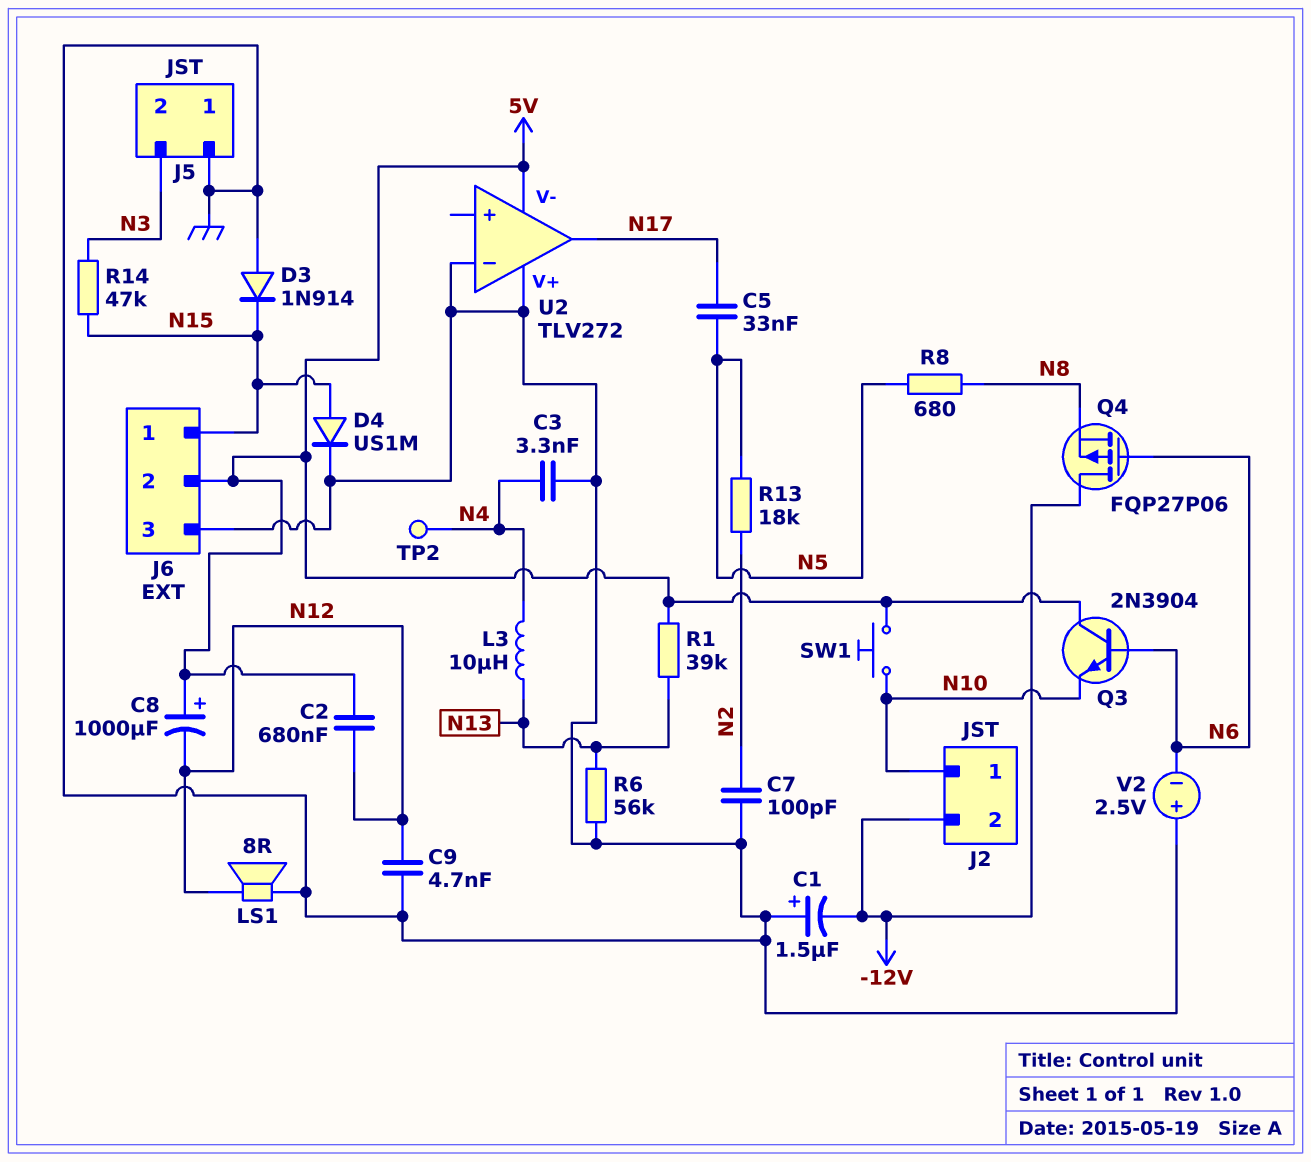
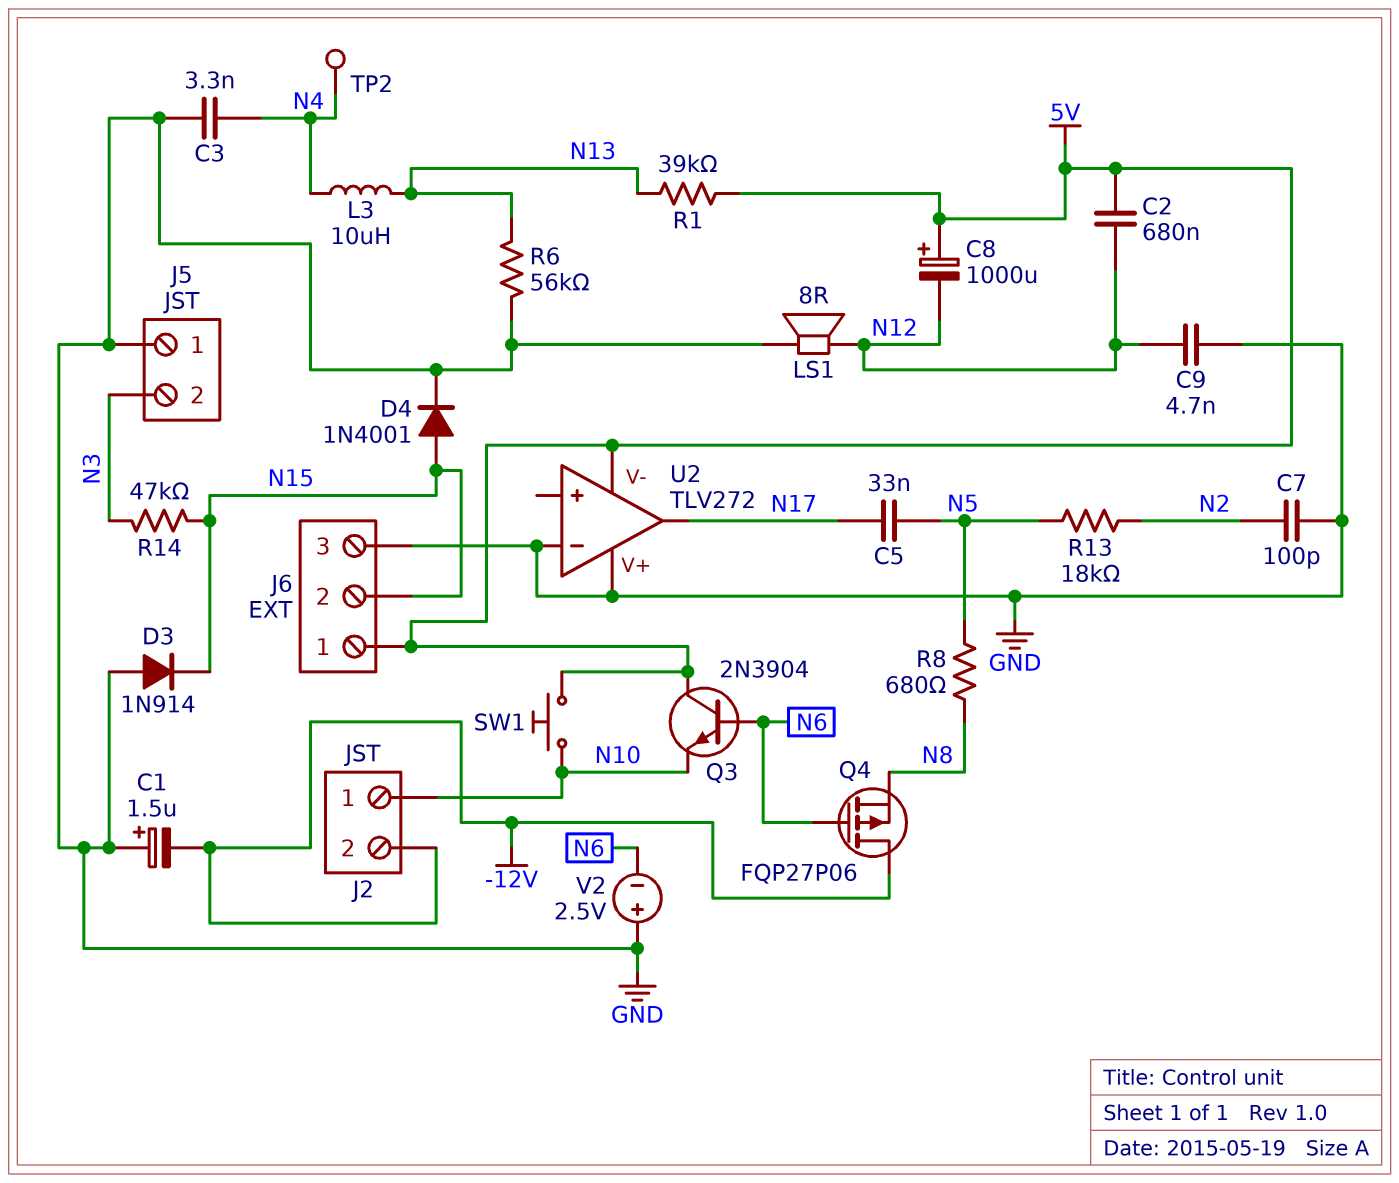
D4: diode US1M (A N15, K GND) -> diode 1N4001 (A N15, K GND)
J6 pin 1: N15 -> 5V
J6 pin 2: 5V -> N15

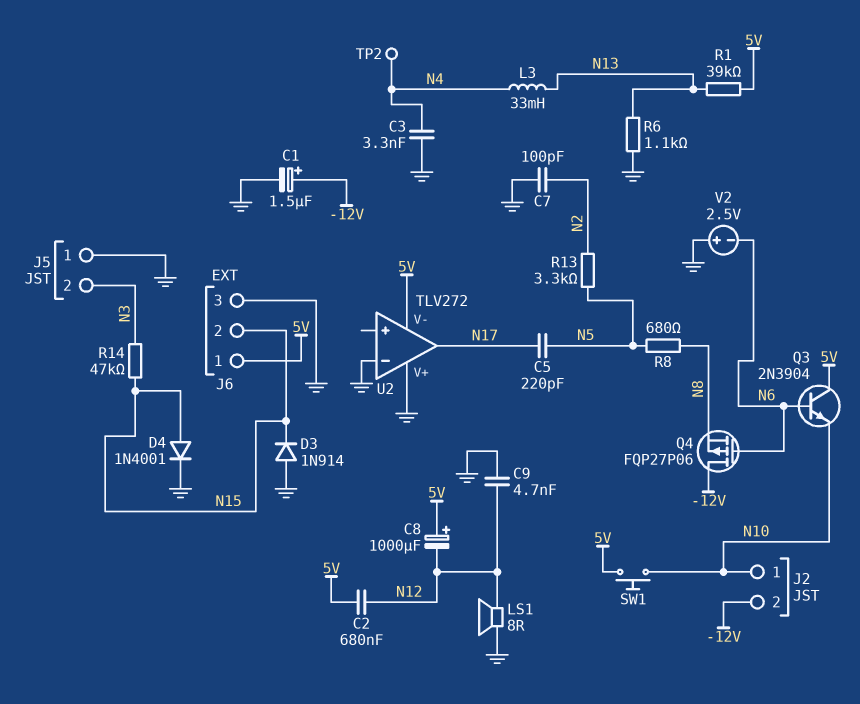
C1: 1.5uF (plus GND, minus -12V) -> 1.5uF (plus -12V, minus GND)
C5: 33nF (N5, N17) -> 220pF (N5, N17)
L3: 10uH (N4, N13) -> 33mH (N4, N13)
R6: 56k (GND, N13) -> 1.1k (GND, N13)
R13: 18k (N2, N5) -> 3.3k (N2, N5)

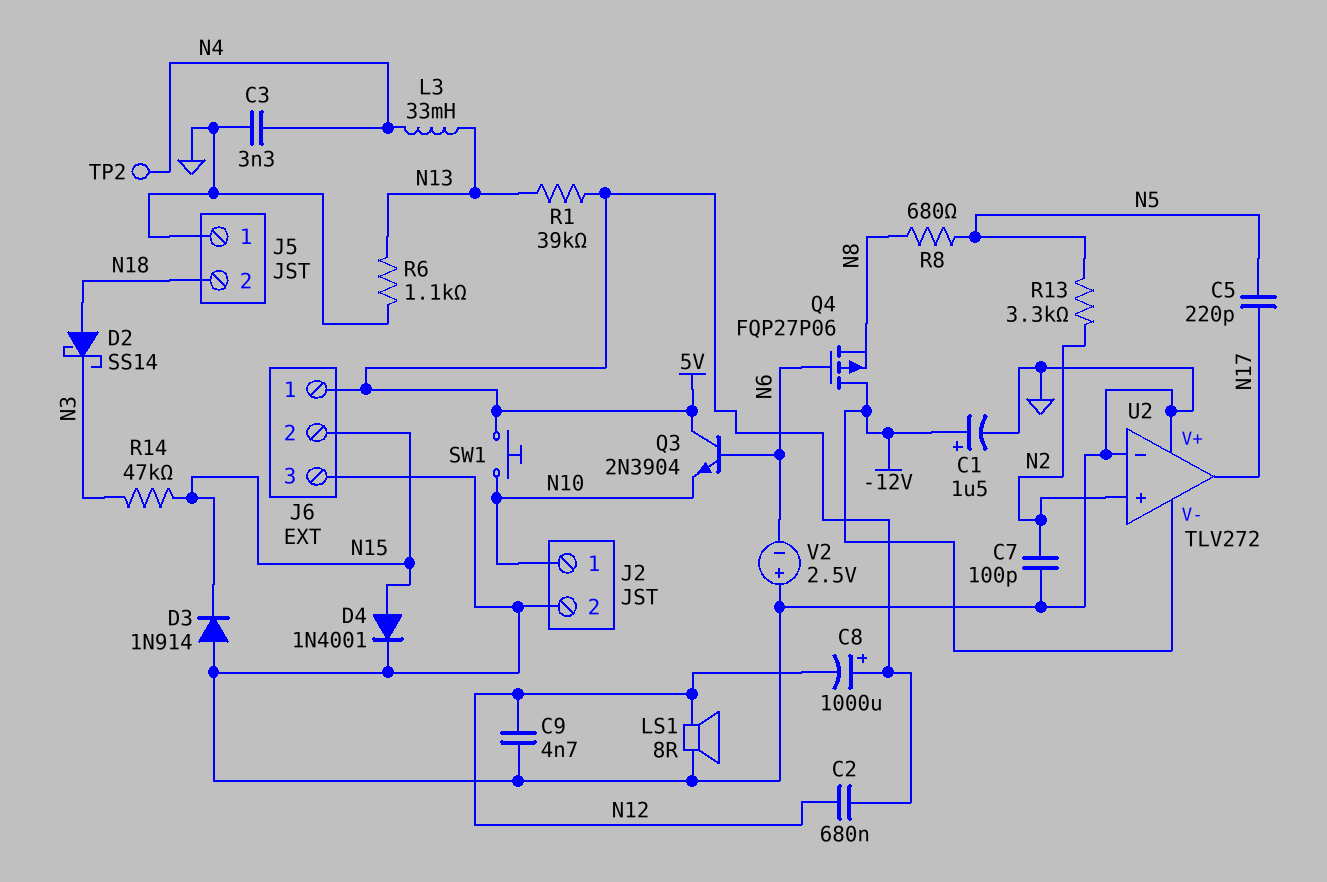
D2: none -> schottky SS14 (A N18, K N3)
J2 pin 2: -12V -> GND
J5 pin 2: N3 -> N18
U2 pin V-: 5V -> -12V
U2 pin in+: none -> N2

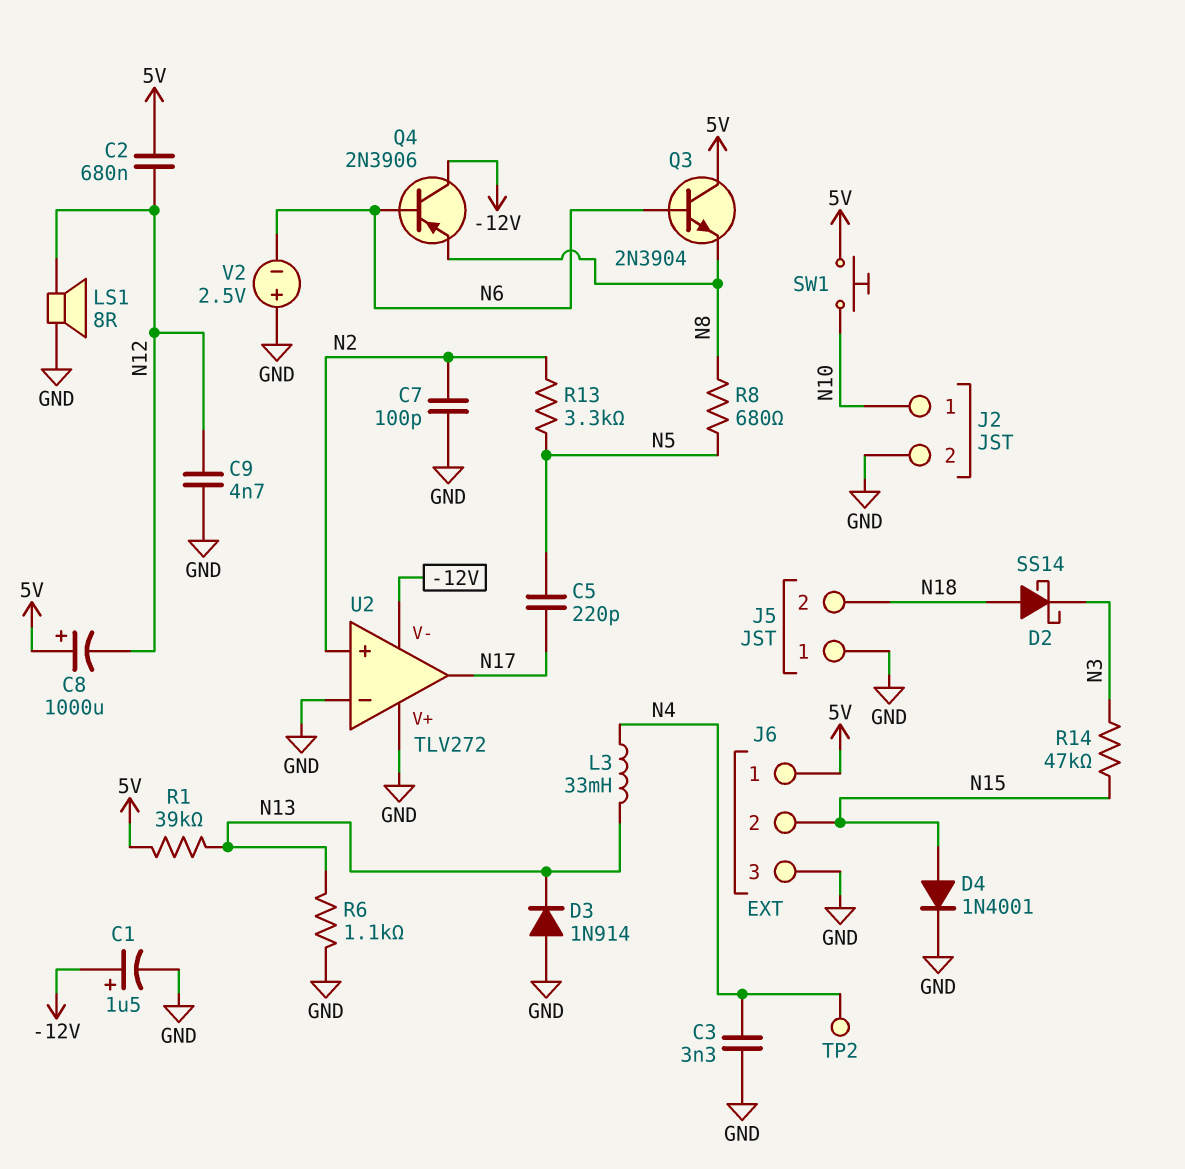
D3: diode 1N914 (A GND, K N15) -> diode 1N914 (A GND, K N13)
Q3: NPN 2N3904 (B N6, C 5V, E N10) -> NPN 2N3904 (B N6, C 5V, E N8)
Q4: PMOS FQP27P06 (G N6, D -12V, S N8) -> PNP 2N3906 (B N6, C -12V, E N8)

